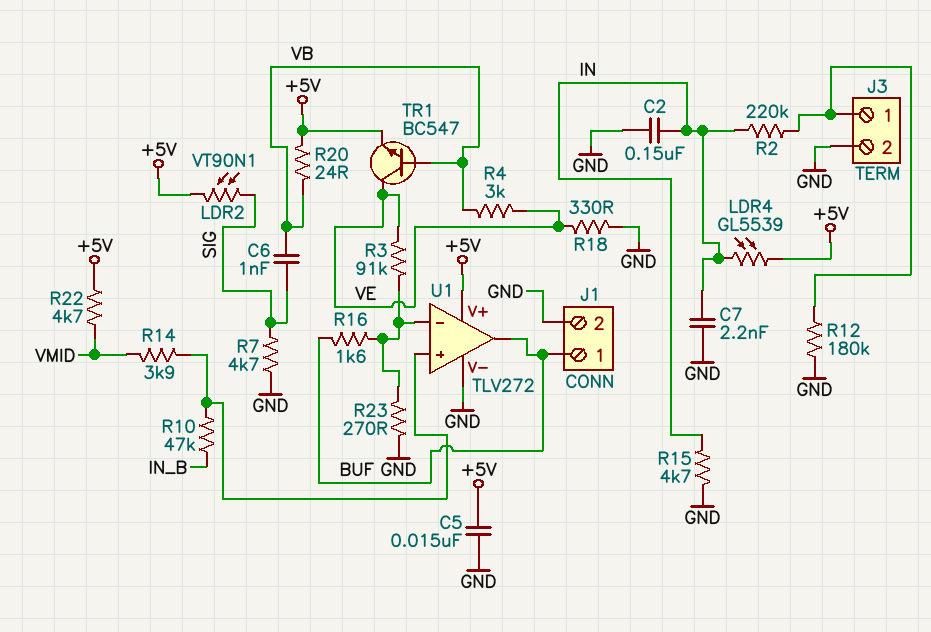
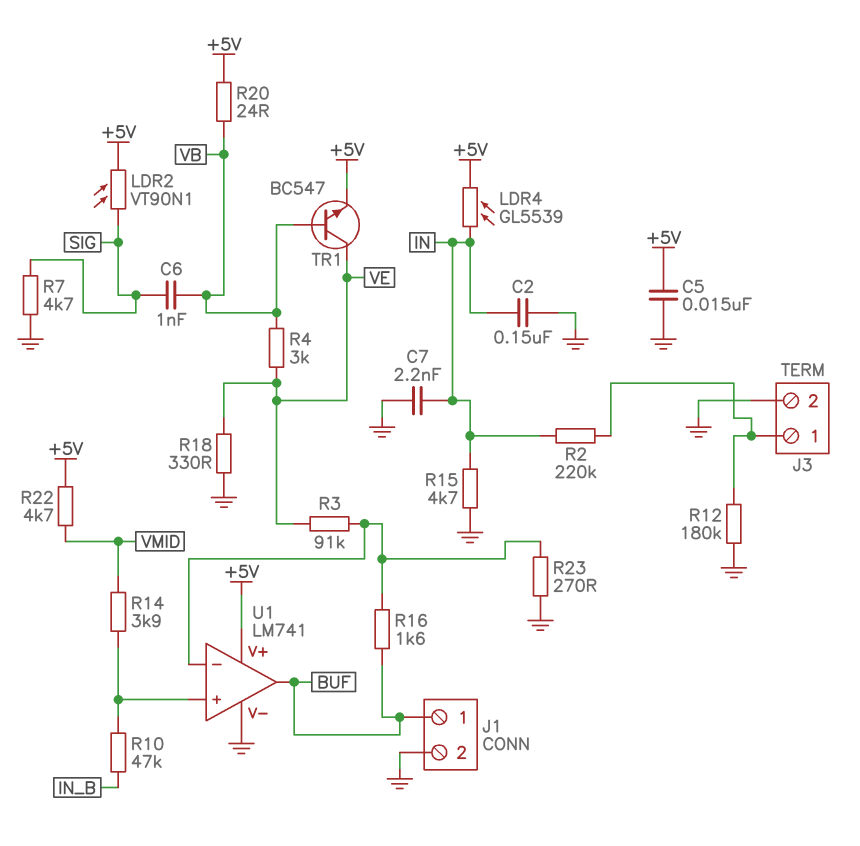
U1: TLV272 -> LM741

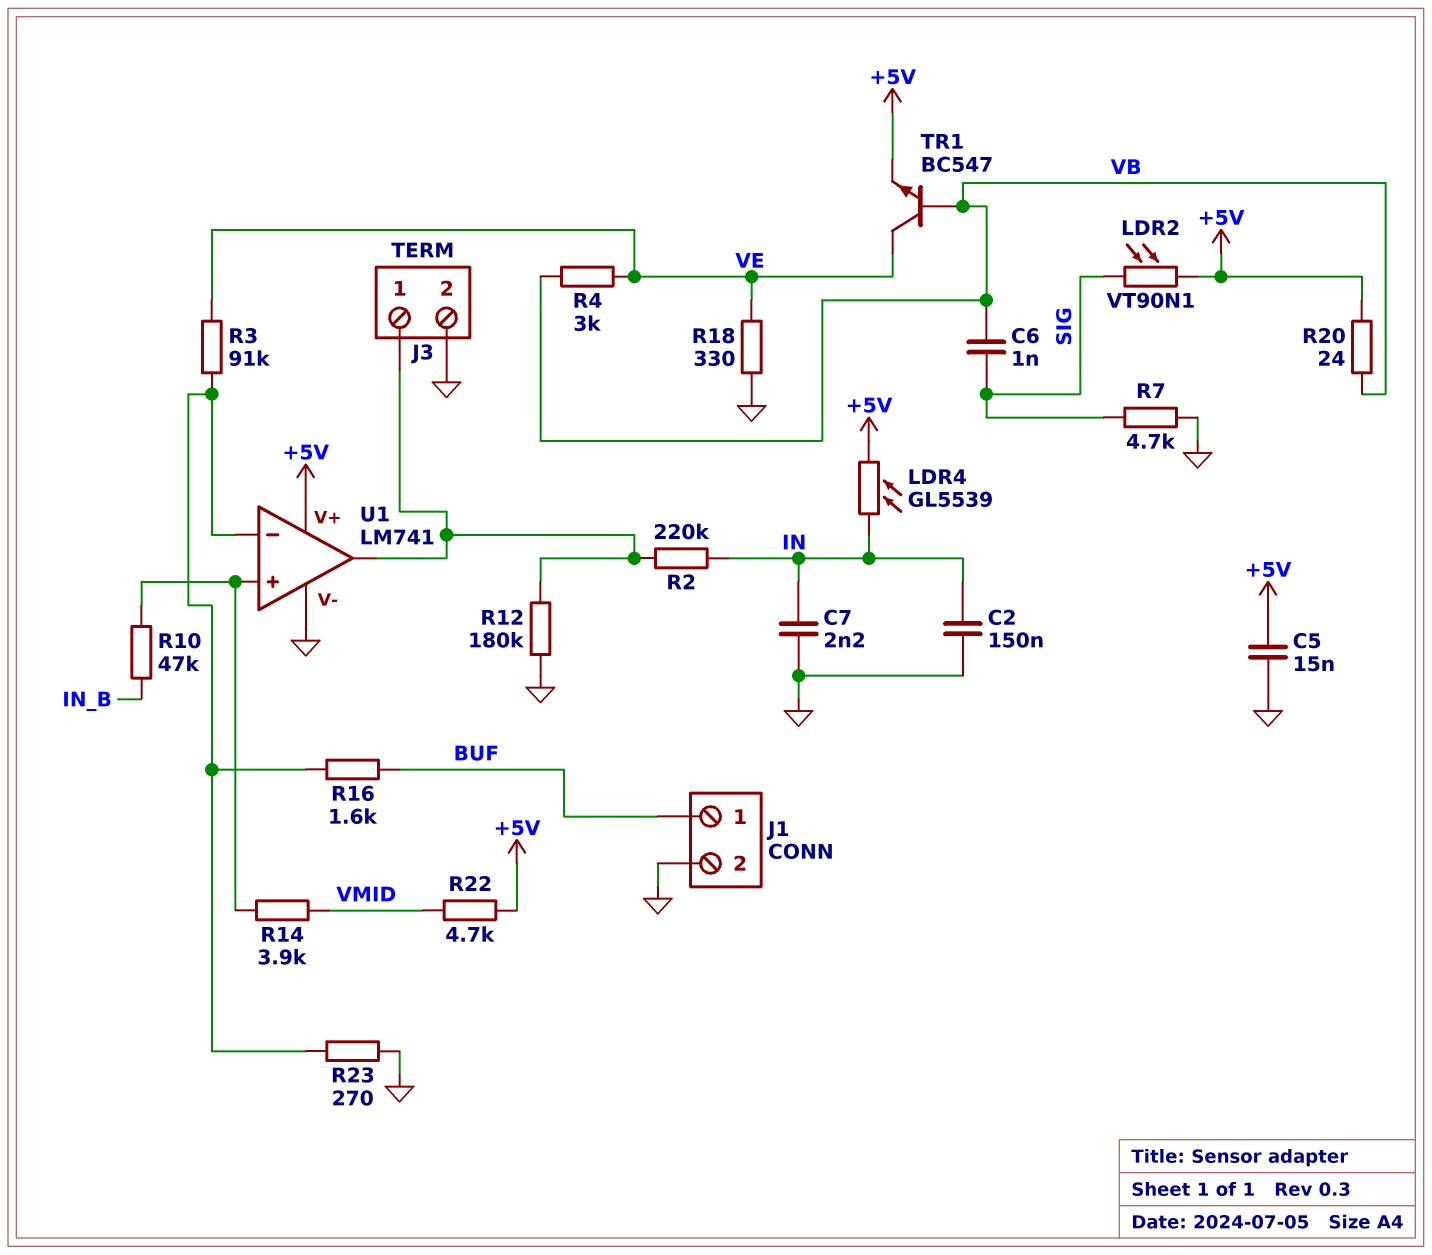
R15: 4.7k (GND, IN) -> none
U1 pin out: BUF -> J3/1

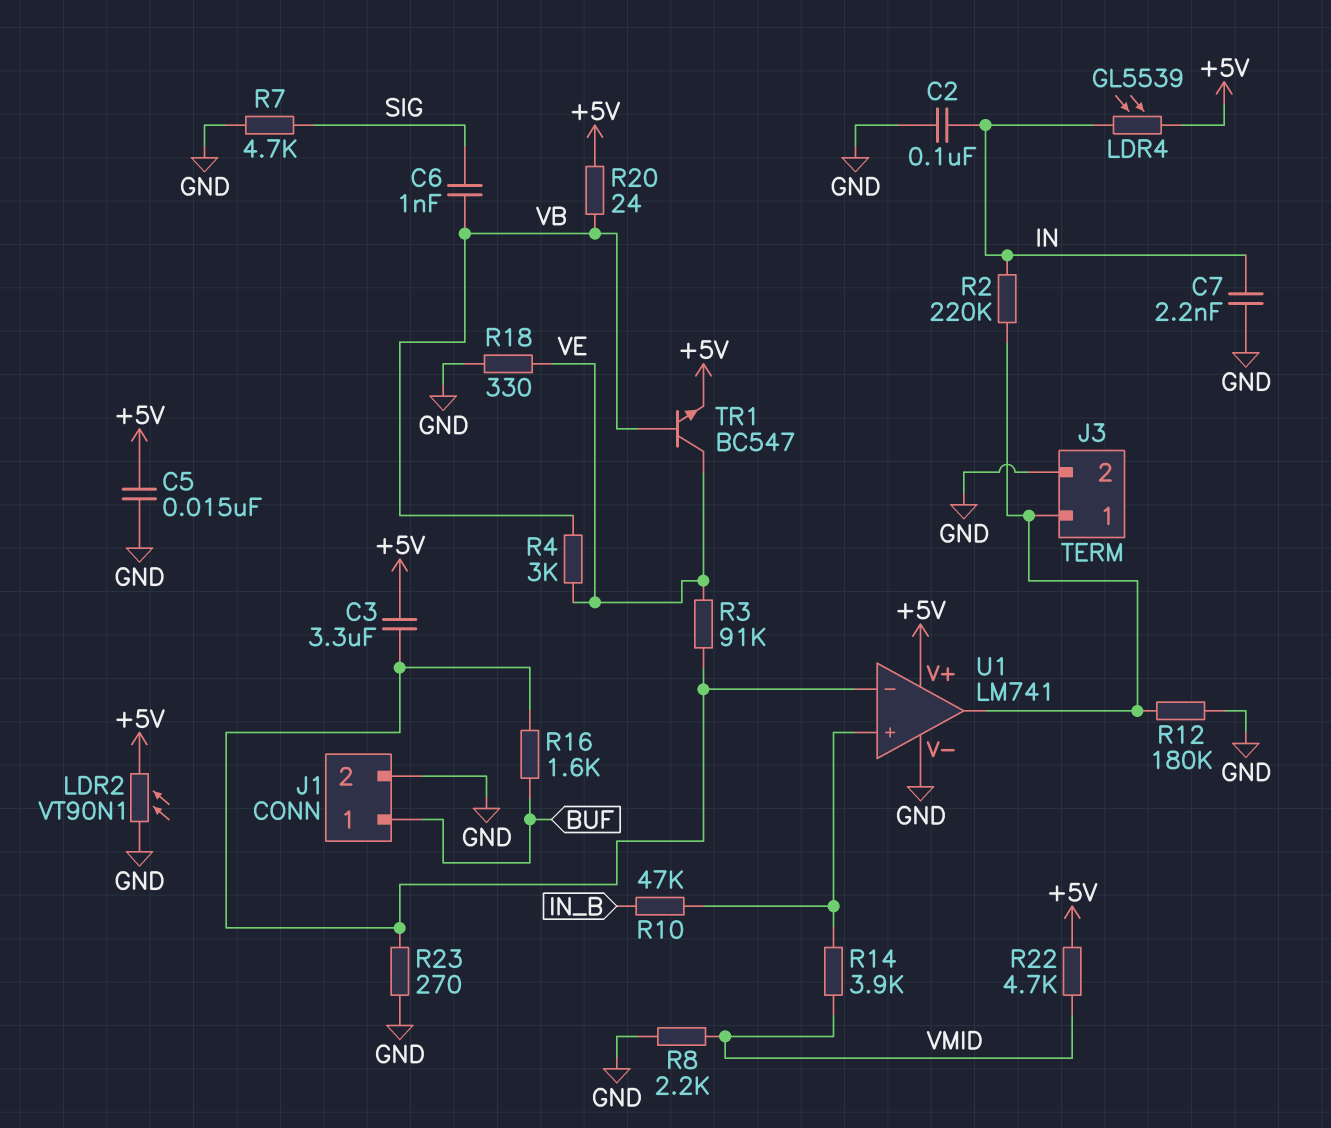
C2: 150nF (GND, IN) -> 100nF (GND, IN)
C3: none -> 3.3uF (+5V, U1/in-)
LDR2: VT90N1 (+5V, SIG) -> VT90N1 (+5V, GND)
R8: none -> 2.2k (GND, VMID)

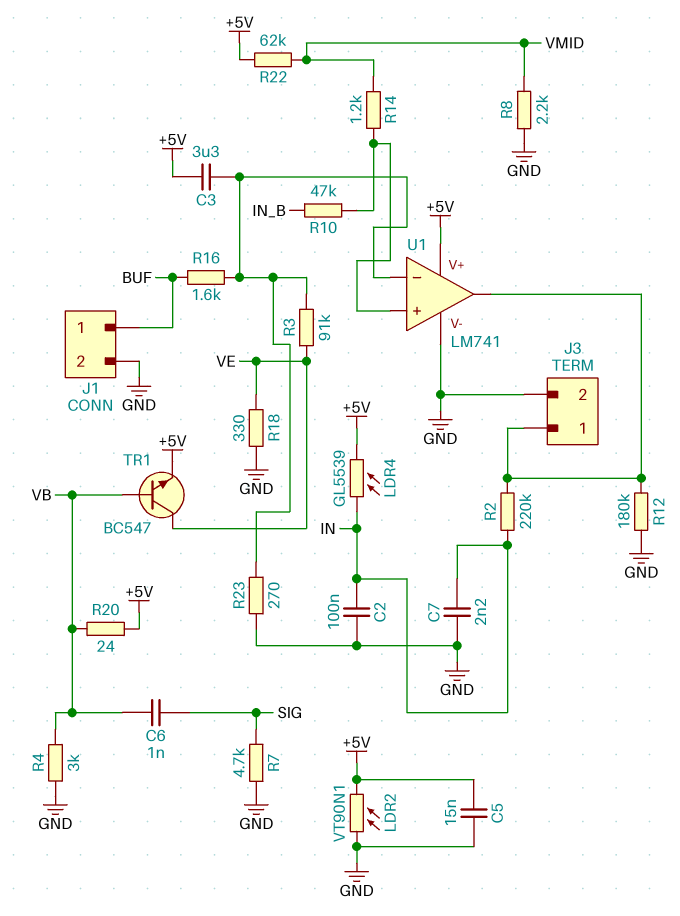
R4: 3k (VB, VE) -> 3k (GND, VB)
R14: 3.9k (U1/in+, VMID) -> 1.2k (U1/in+, VMID)
R22: 4.7k (+5V, VMID) -> 62k (+5V, VMID)

